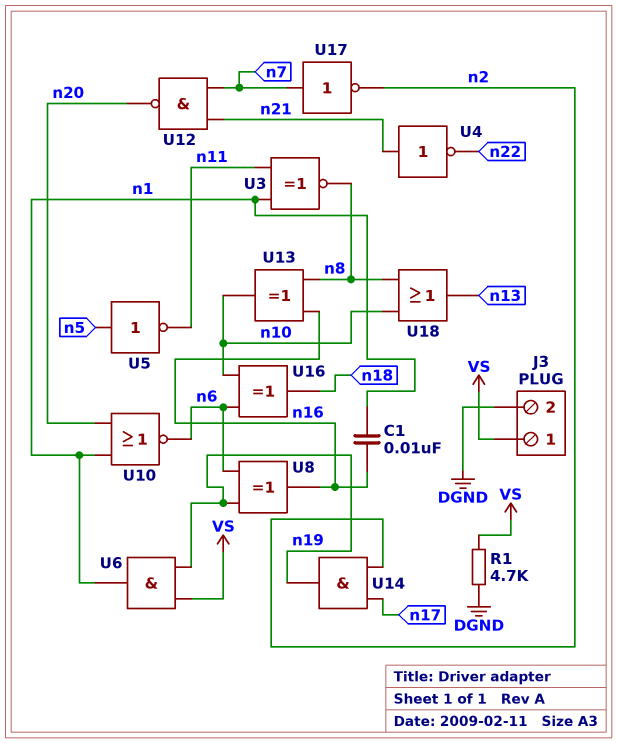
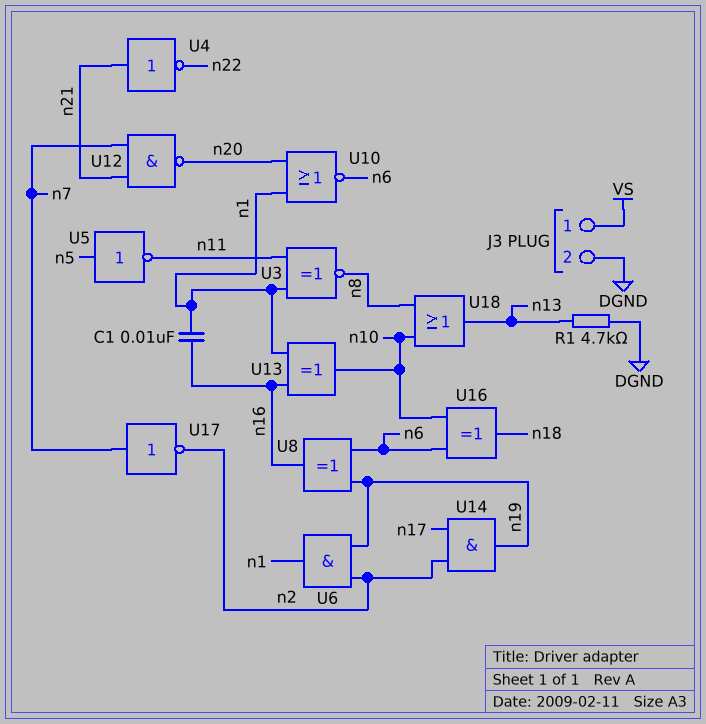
R1: 4.7k (DGND, VS) -> 4.7k (DGND, n13)
U6: AND (in VS, in n19, out n1) -> AND (in n2, in n19, out n1)
U13: XOR (in n8, in n16, out n10) -> XOR (in n1, in n16, out n10)

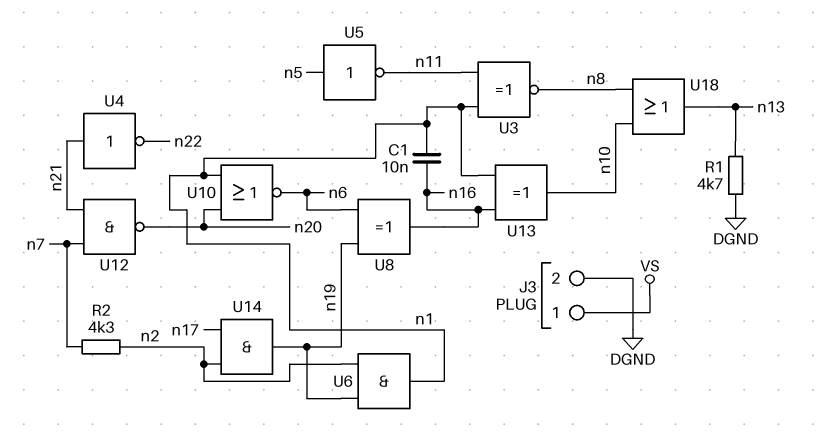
R2: none -> 4.3k (n2, n7)
U16: XOR (in n6, in n10, out n18) -> none
U17: NOT (in n7, out n2) -> none

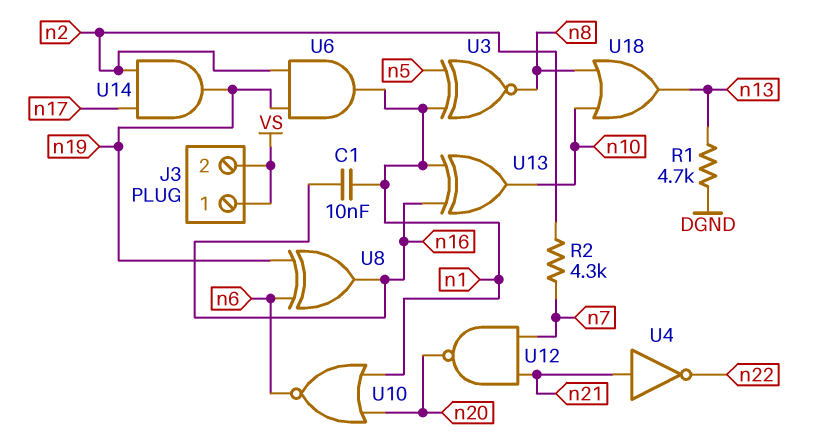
J3 pin 2: DGND -> VS
U3: XNOR (in n1, in n11, out n8) -> XNOR (in n1, in n5, out n8)
U5: NOT (in n5, out n11) -> none

